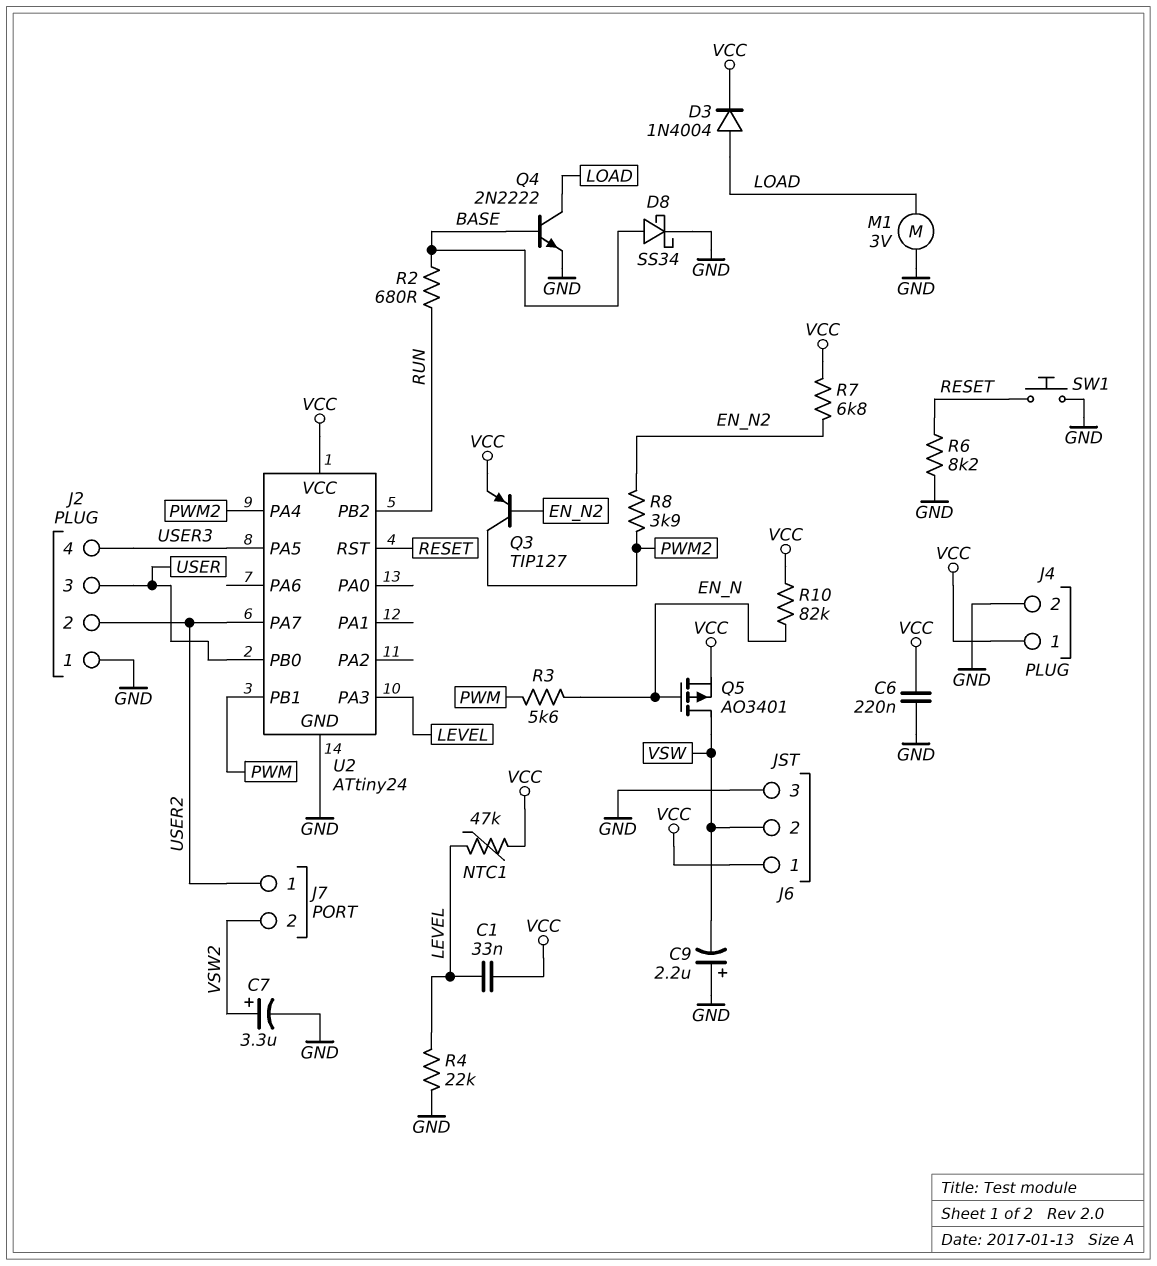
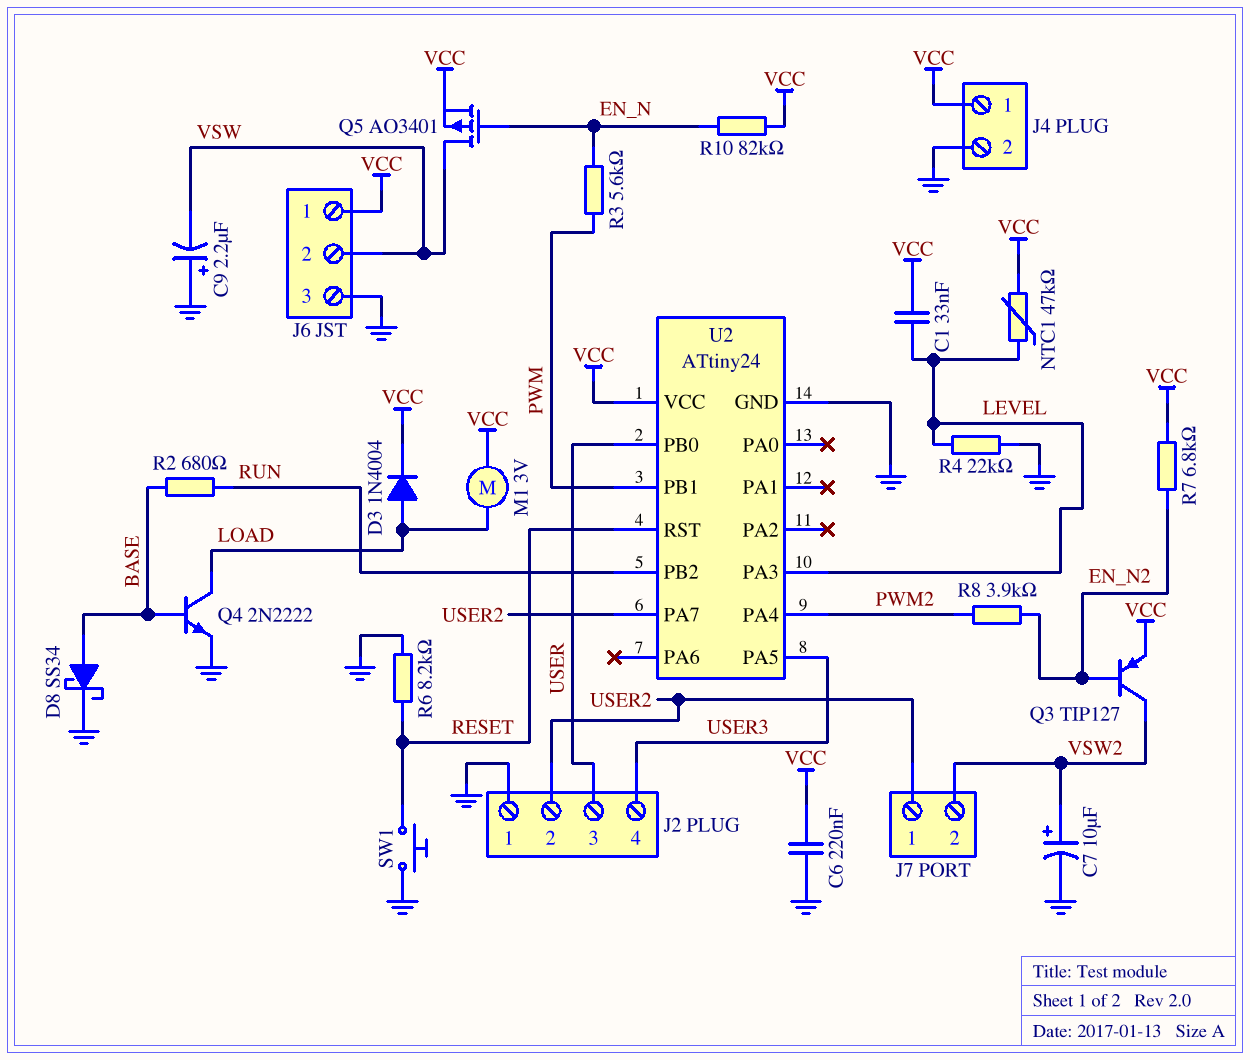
C7: 3.3uF (plus VSW2, minus GND) -> 10uF (plus VSW2, minus GND)
M1: motor 3V (GND, LOAD) -> motor 3V (LOAD, VCC)
Q3: PNP TIP127 (B EN_N2, C PWM2, E VCC) -> PNP TIP127 (B EN_N2, C VSW2, E VCC)

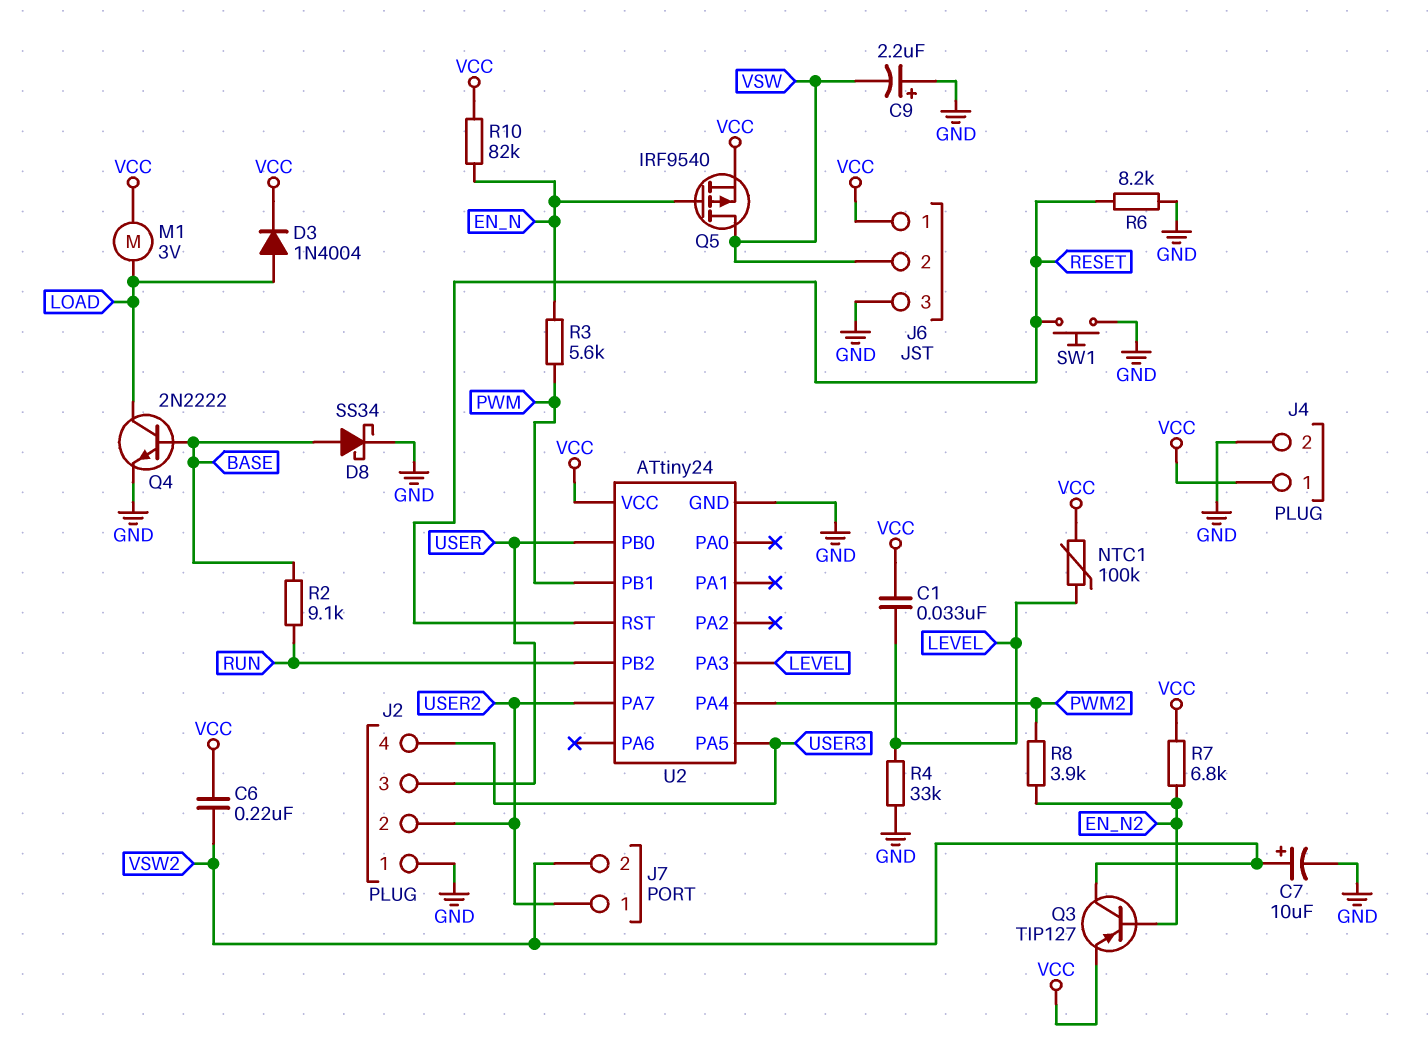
C6: 220nF (GND, VCC) -> 220nF (VCC, VSW2)
NTC1: 47k (LEVEL, VCC) -> 100k (LEVEL, VCC)
Q5: PMOS AO3401 (G EN_N, D VSW, S VCC) -> PMOS IRF9540 (G EN_N, D VSW, S VCC)
R2: 680 (BASE, RUN) -> 9.1k (BASE, RUN)
R4: 22k (GND, LEVEL) -> 33k (GND, LEVEL)

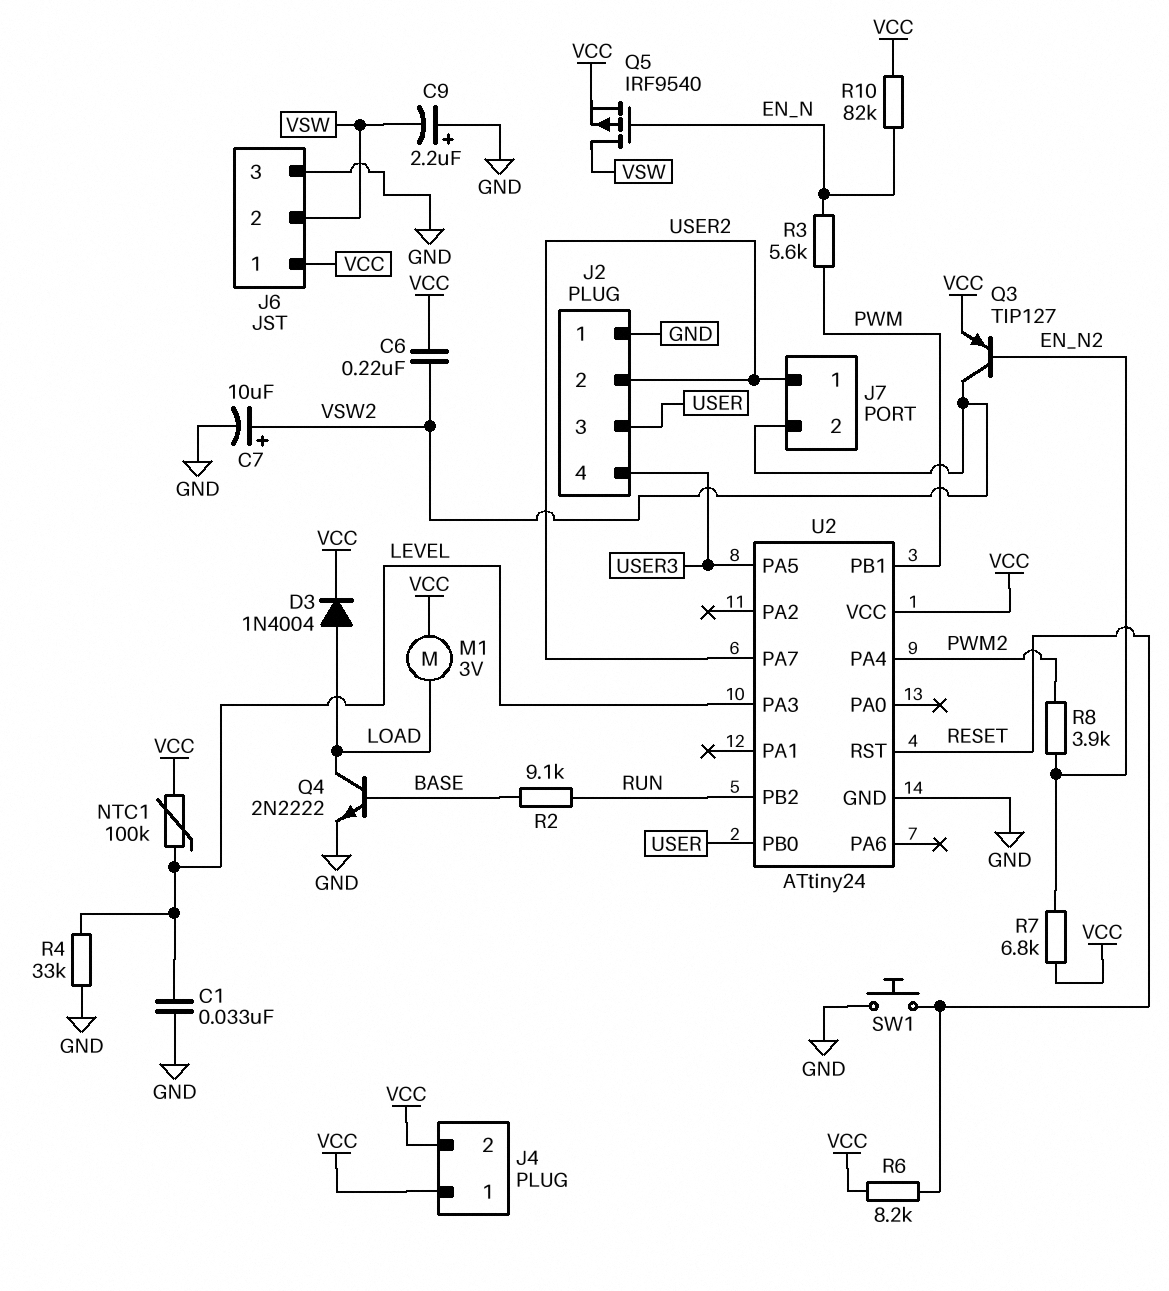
C1: 33nF (LEVEL, VCC) -> 33nF (GND, LEVEL)
D8: schottky SS34 (A BASE, K GND) -> none
J4 pin 2: GND -> VCC
R6: 8.2k (GND, RESET) -> 8.2k (RESET, VCC)

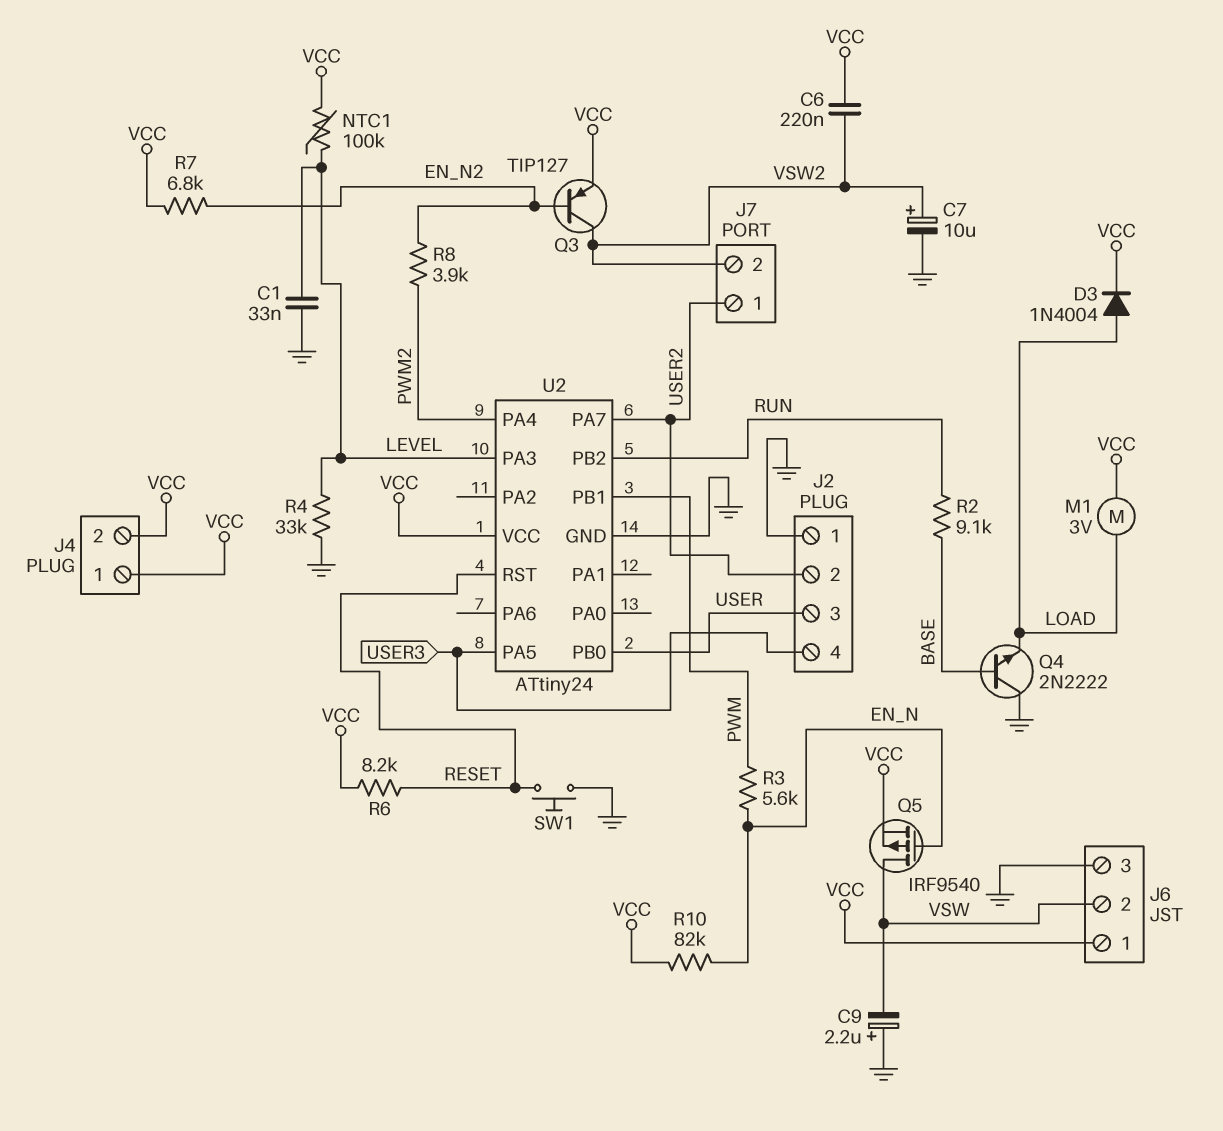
Q4: NPN 2N2222 (B BASE, C LOAD, E GND) -> NPN 2N2222 (B BASE, C GND, E LOAD)

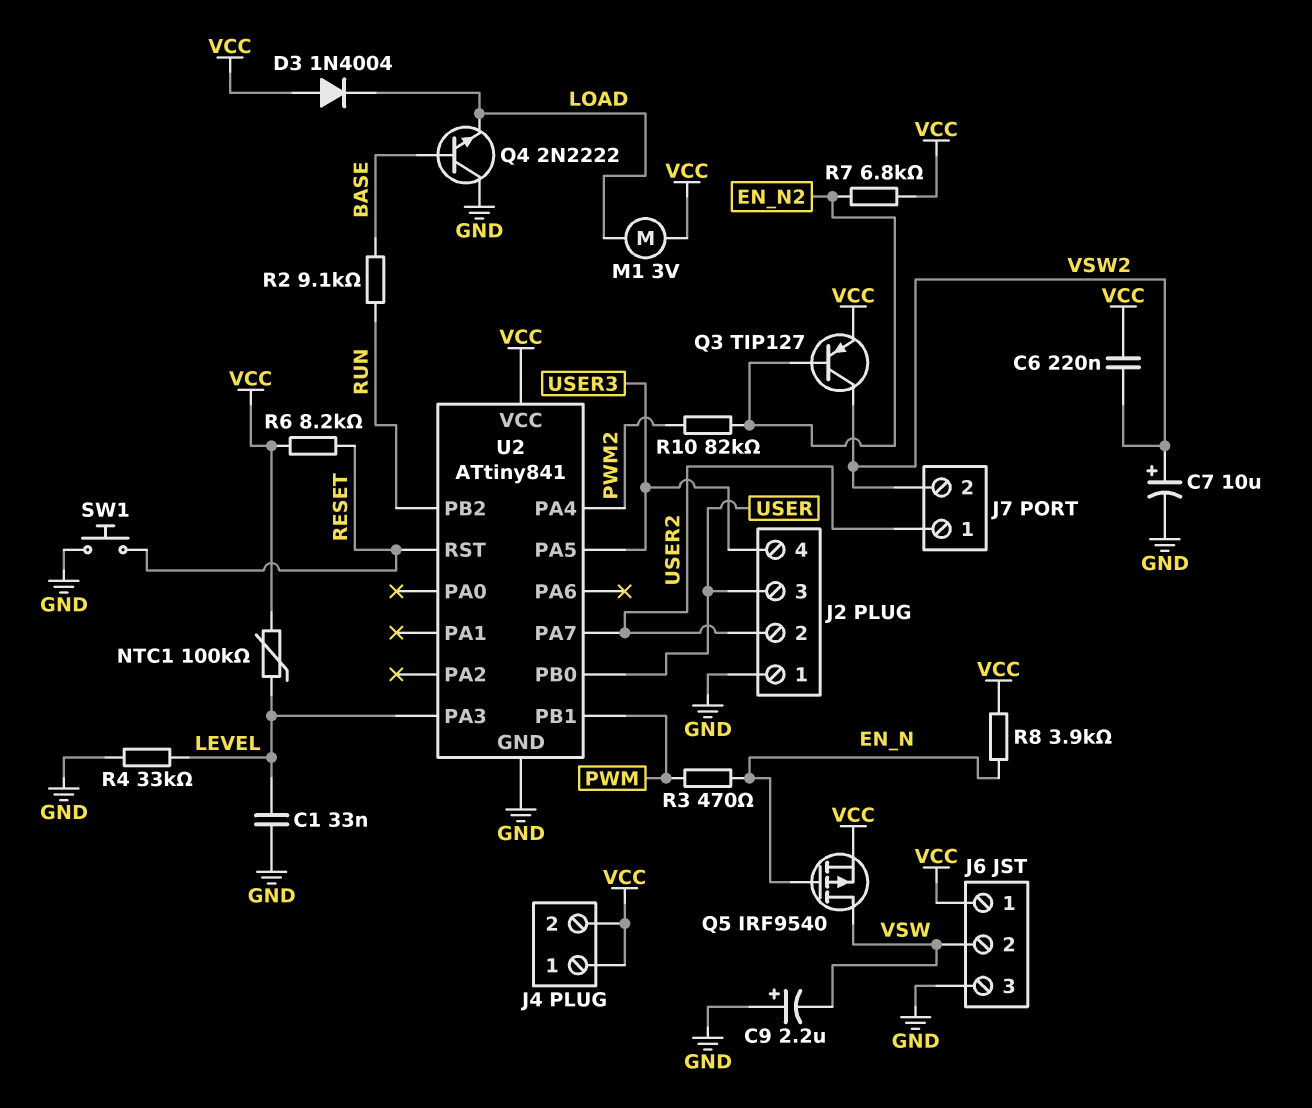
D3: diode 1N4004 (A LOAD, K VCC) -> diode 1N4004 (A VCC, K LOAD)
R3: 5.6k (EN_N, PWM) -> 470 (EN_N, PWM)
R8: 3.9k (EN_N2, PWM2) -> 3.9k (EN_N, VCC)
R10: 82k (EN_N, VCC) -> 82k (EN_N2, PWM2)
U2: ATtiny24 -> ATtiny841

